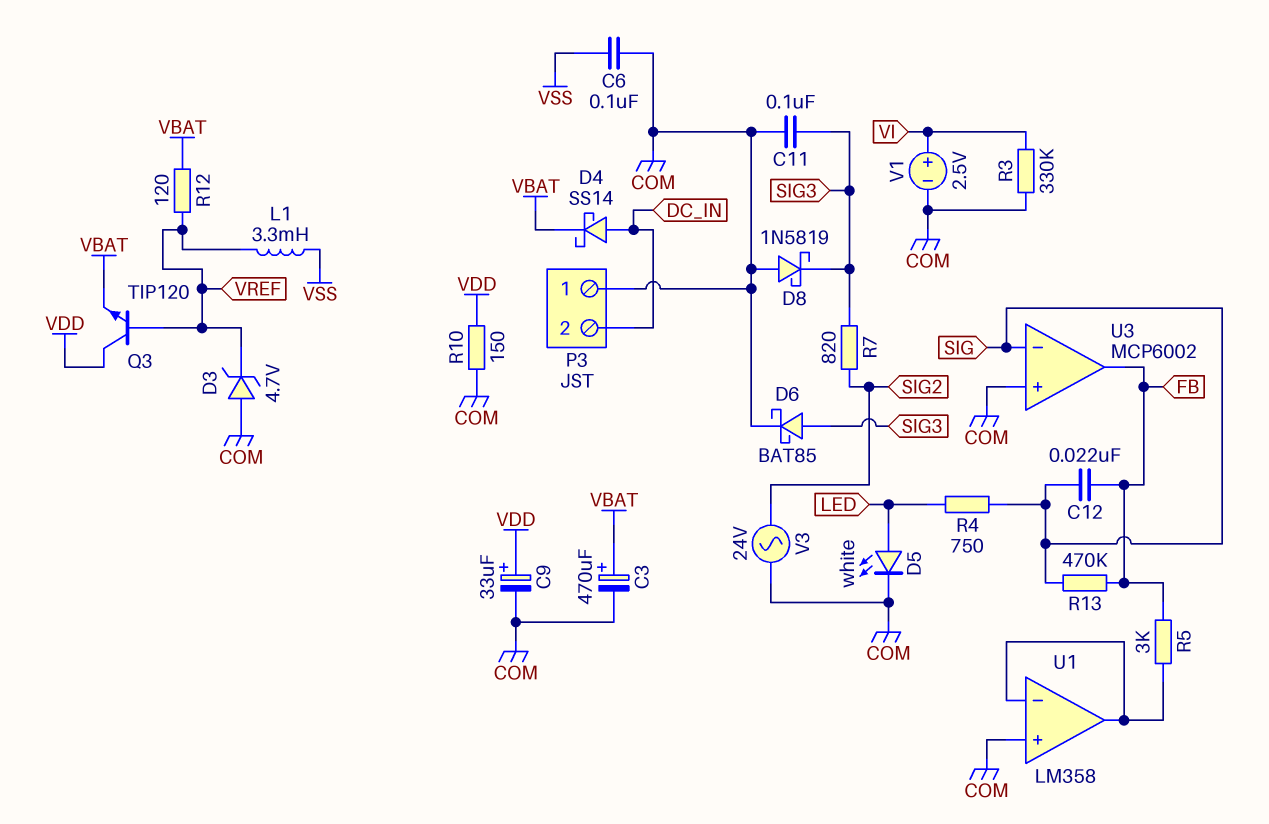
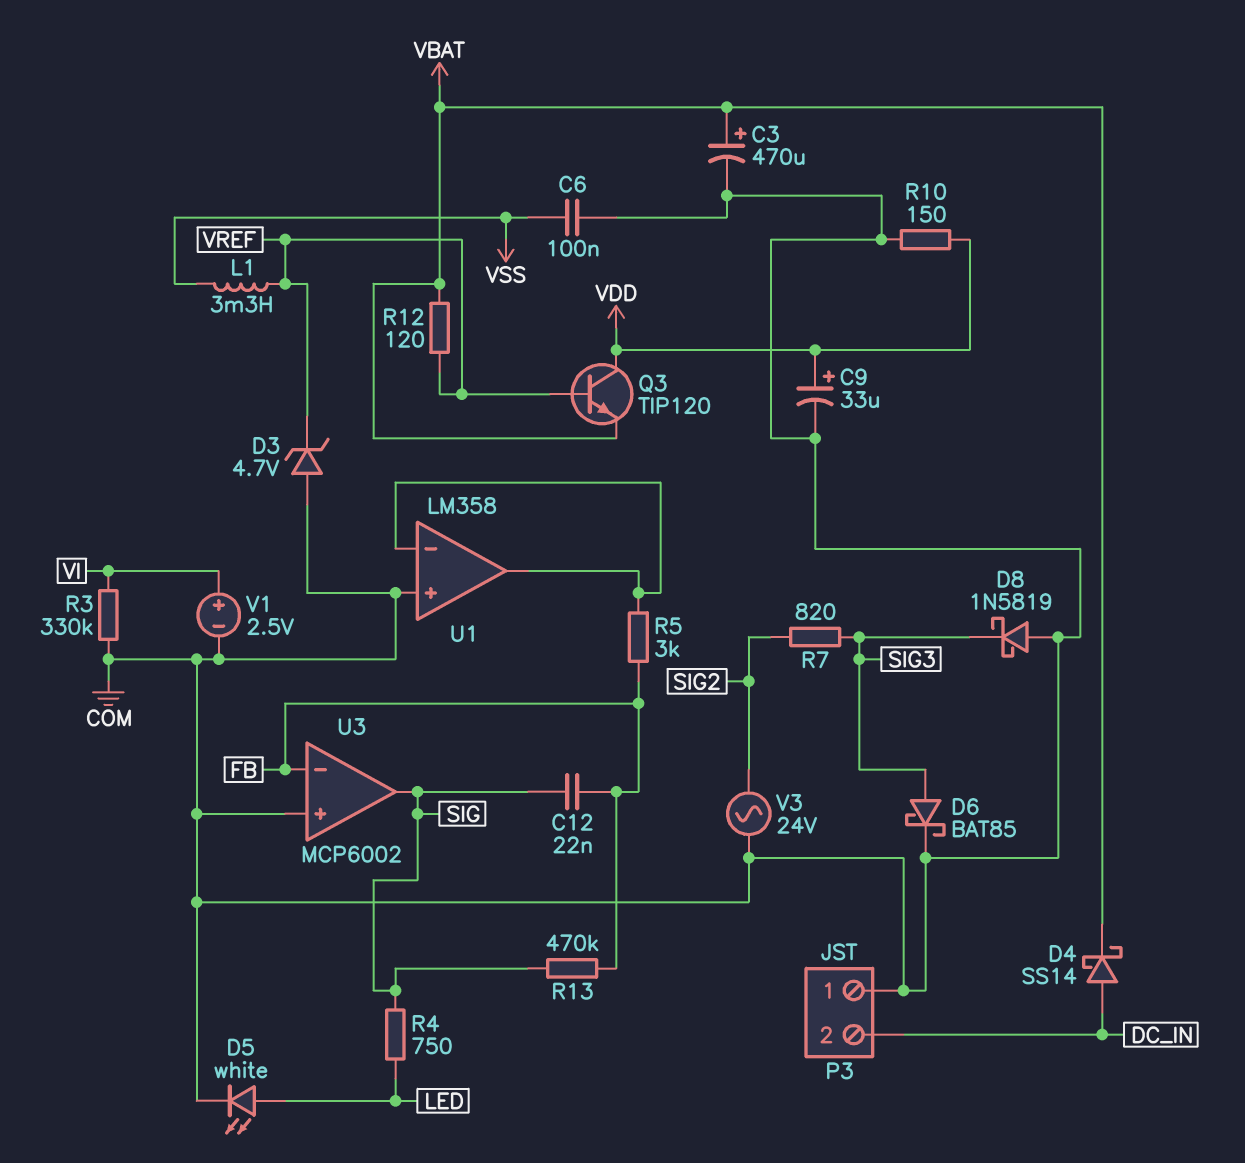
C11: 100nF (COM, SIG3) -> none
U3 pin in-: SIG -> FB
U3 pin out: FB -> SIG

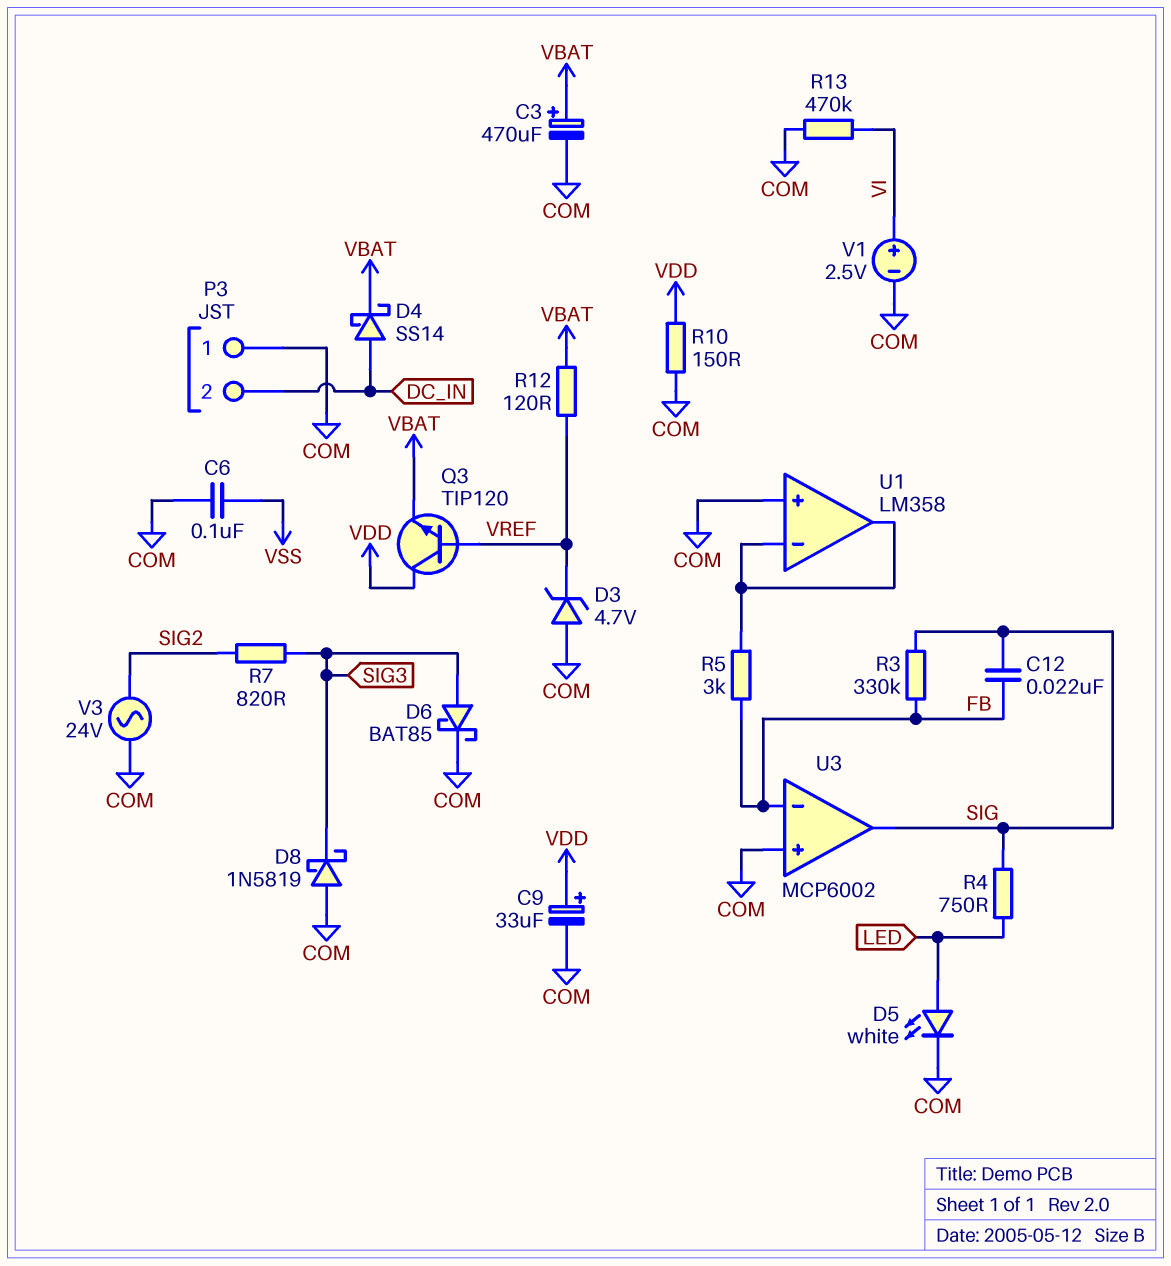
L1: 3.3mH (VREF, VSS) -> none
R3: 330k (COM, VI) -> 330k (FB, SIG)
R13: 470k (FB, SIG) -> 470k (COM, VI)

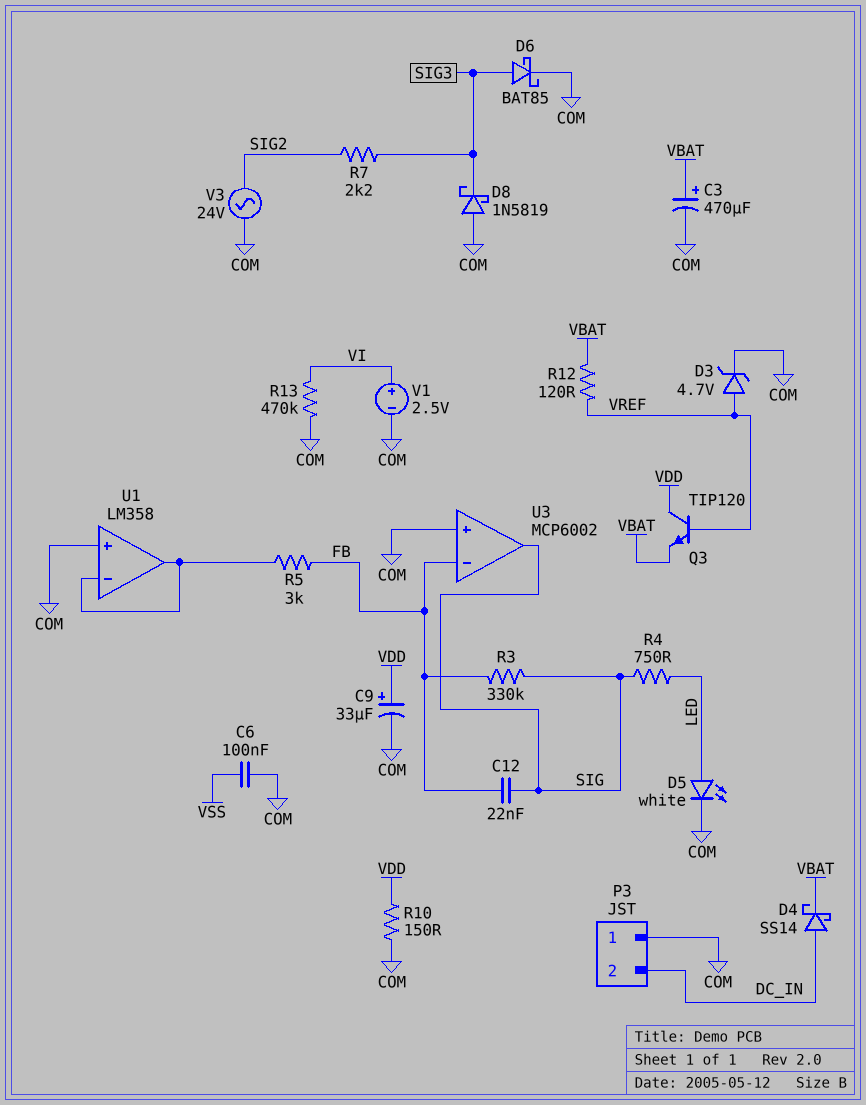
D3: zener 4.7V (A COM, K VREF) -> zener 4.7V (A VREF, K COM)
R7: 820 (SIG2, SIG3) -> 2.2k (SIG2, SIG3)

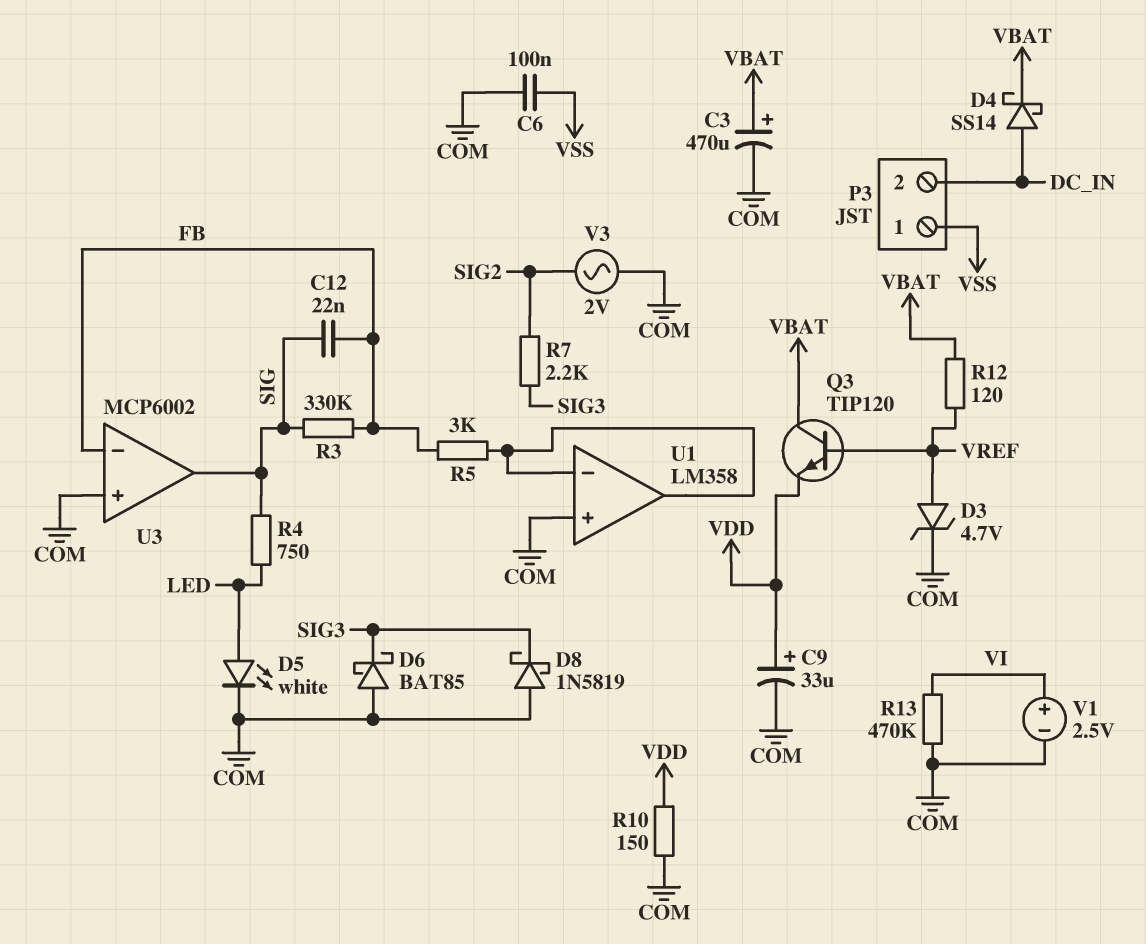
D6: schottky BAT85 (A SIG3, K COM) -> schottky BAT85 (A COM, K SIG3)
P3 pin 1: COM -> VSS
Q3: NPN TIP120 (B VREF, C VDD, E VBAT) -> NPN TIP120 (B VREF, C VBAT, E VDD)
V3: AC 24V (COM, SIG2) -> AC 2V (COM, SIG2)

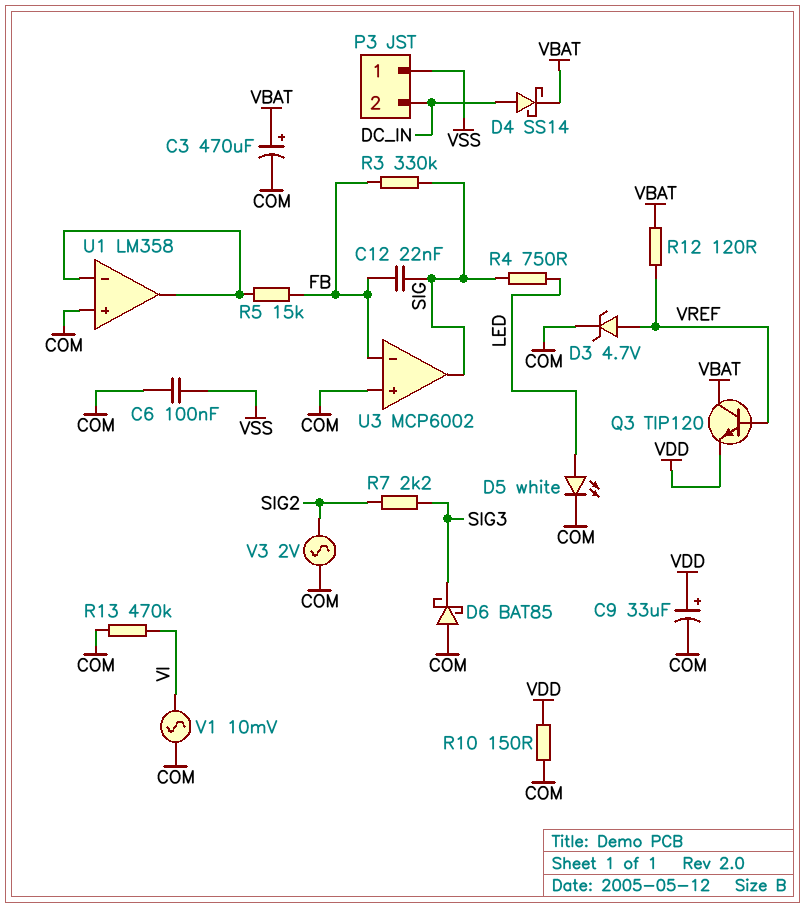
D8: schottky 1N5819 (A COM, K SIG3) -> none
R5: 3k (FB, U1/in-) -> 15k (FB, U1/in-)
V1: 2.5V (plus VI, minus COM) -> AC 10mV (COM, VI)

